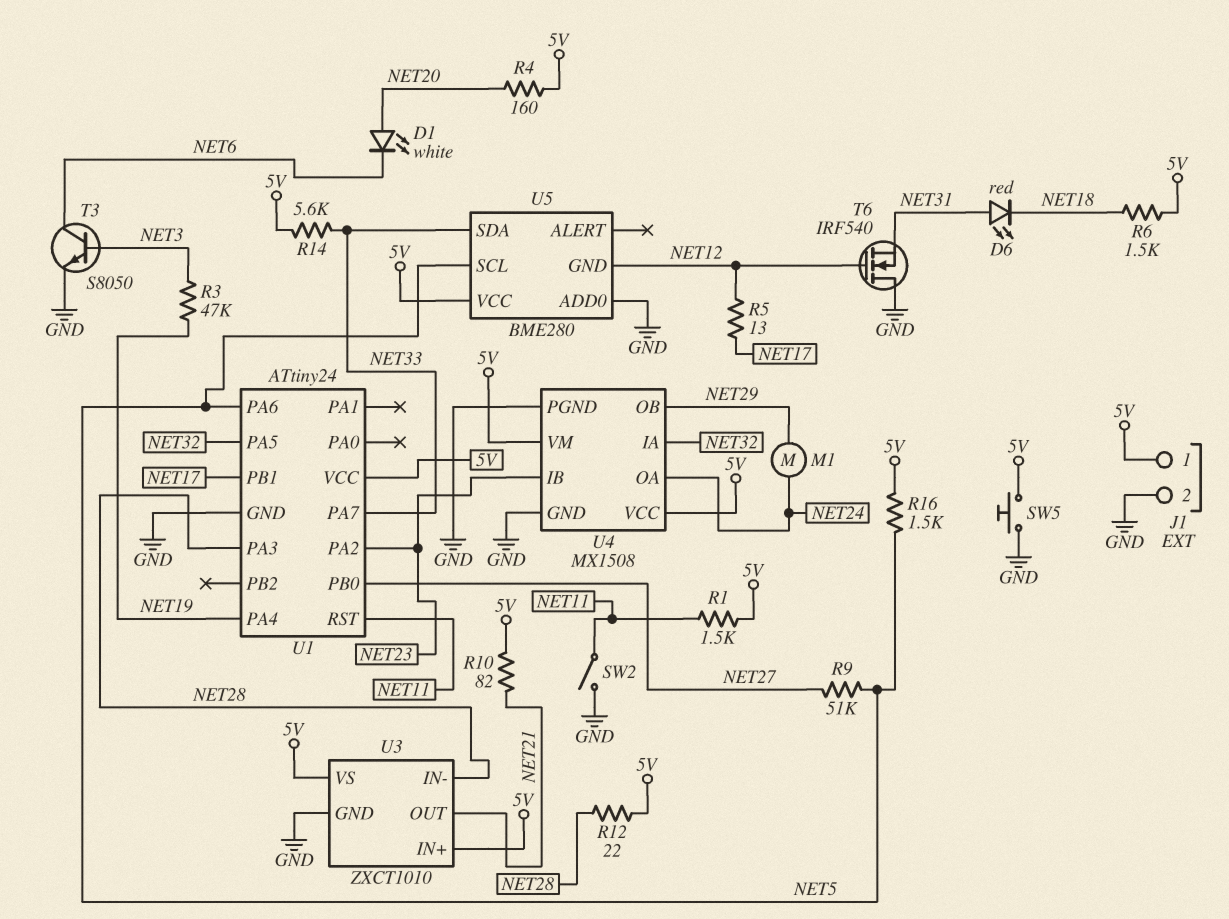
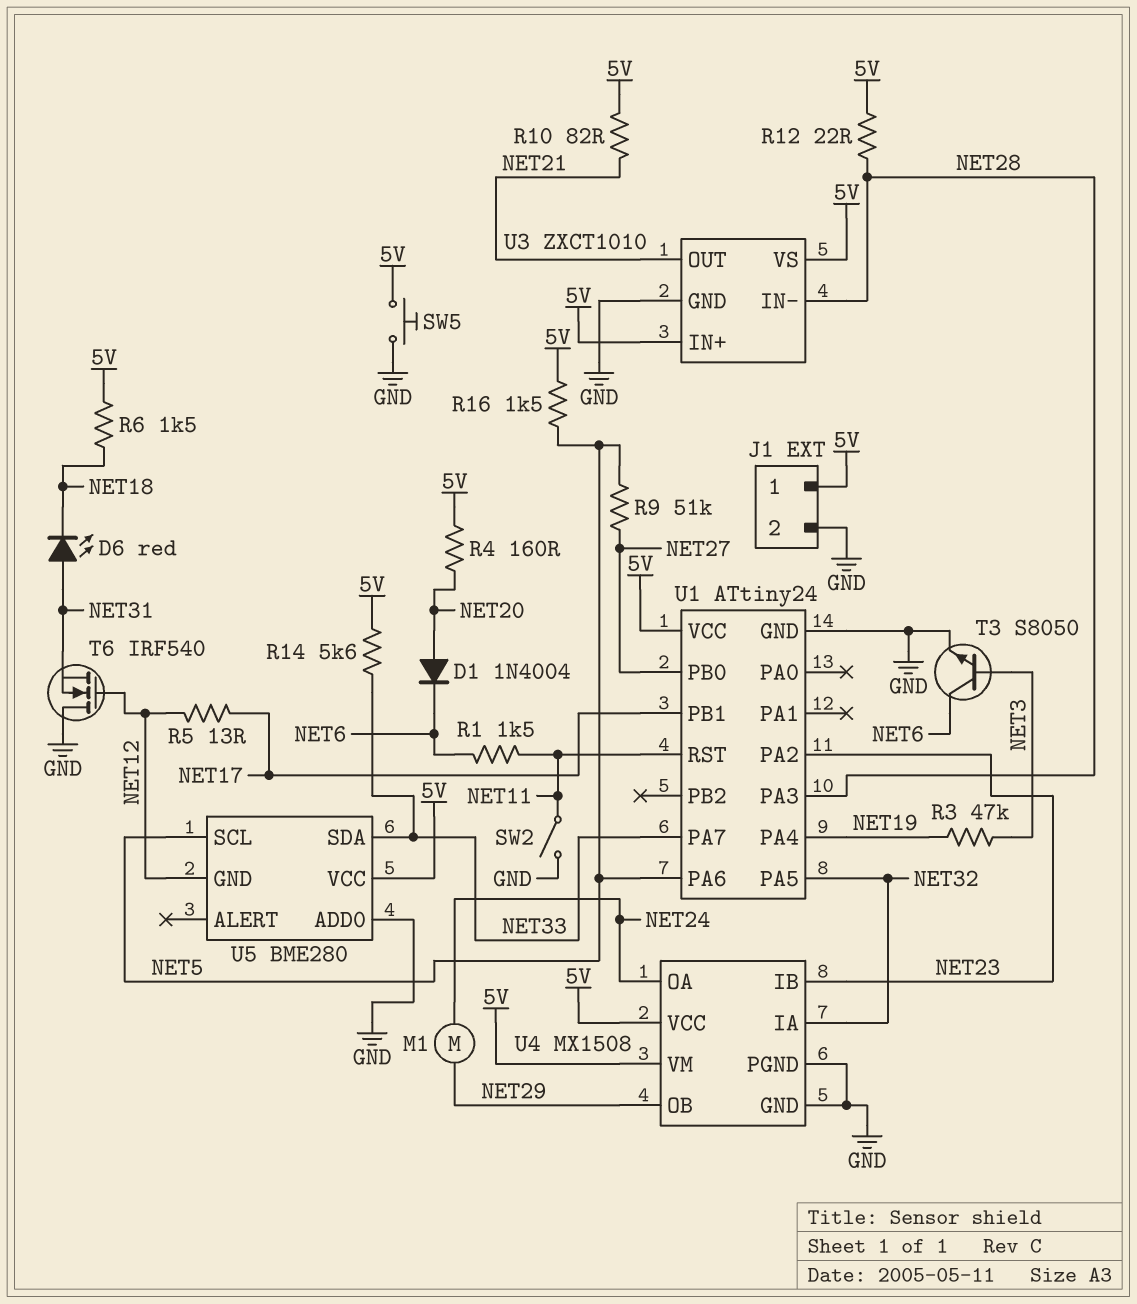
D1: LED white (A NET20, K NET6) -> diode 1N4004 (A NET20, K NET6)
R1: 1.5k (5V, NET11) -> 1.5k (NET6, NET11)

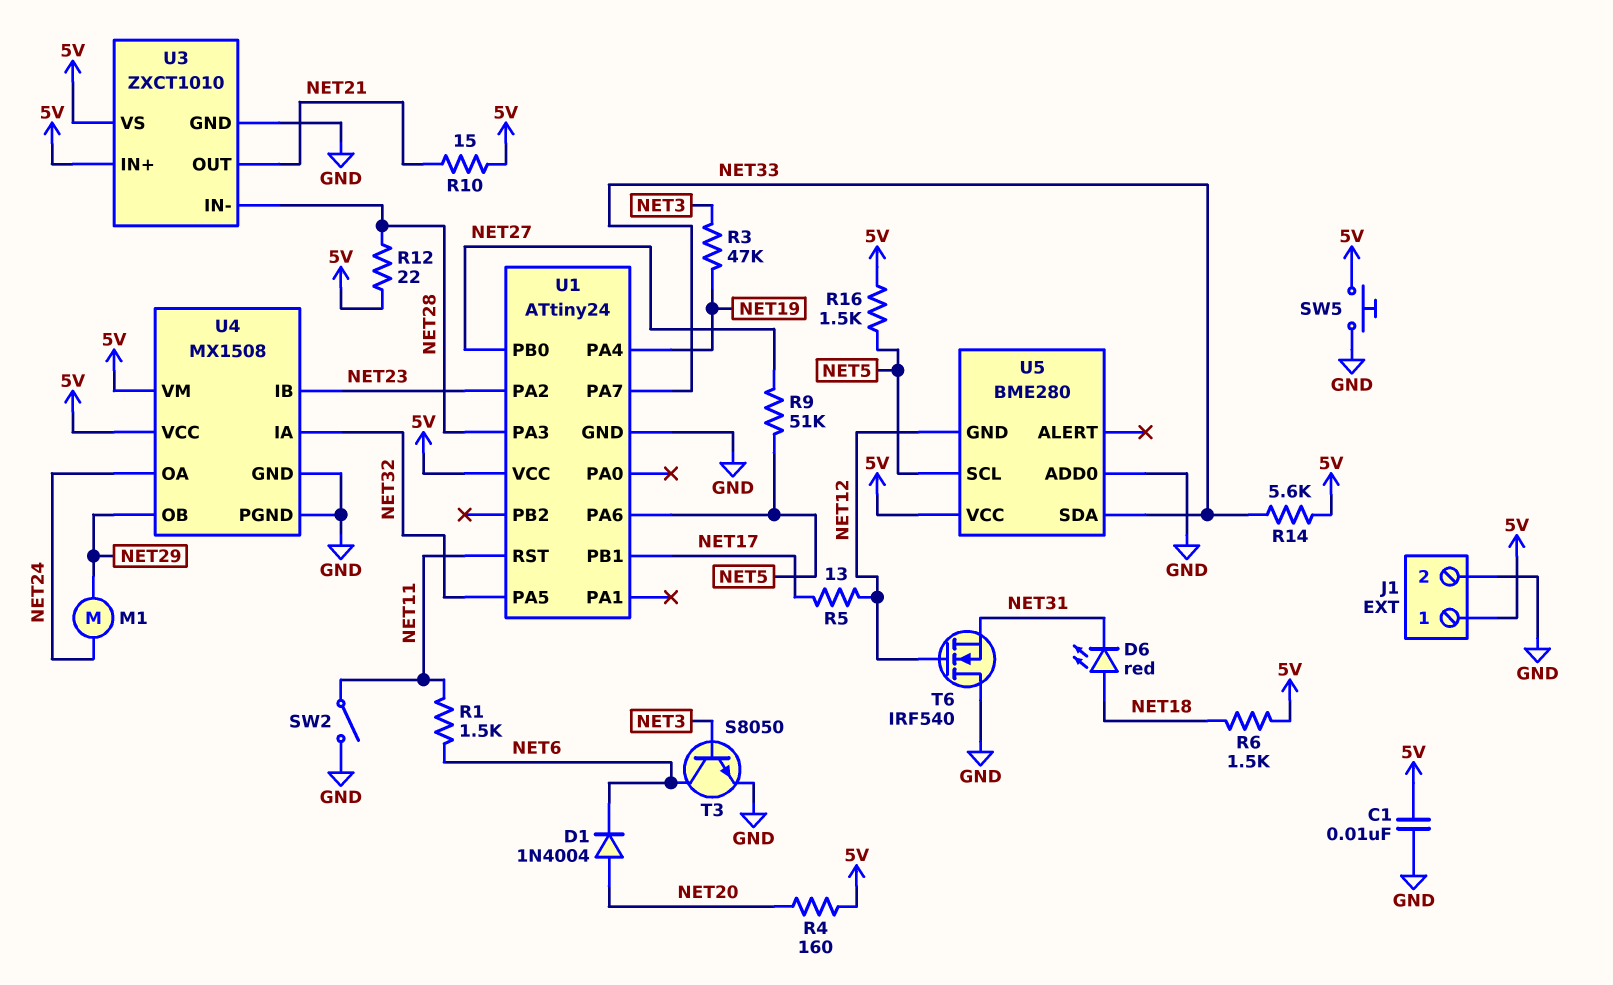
C1: none -> 10nF (5V, GND)
D6: LED red (A NET31, K NET18) -> LED red (A NET18, K NET31)
R10: 82 (5V, NET21) -> 15 (5V, NET21)

